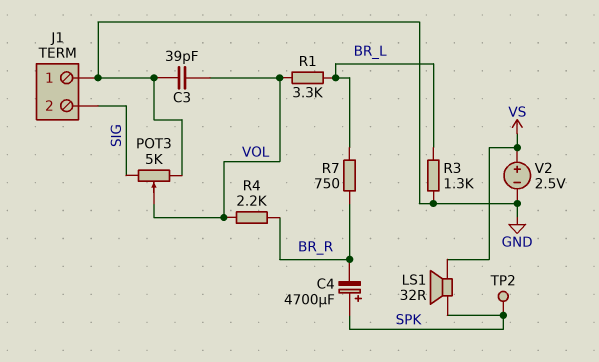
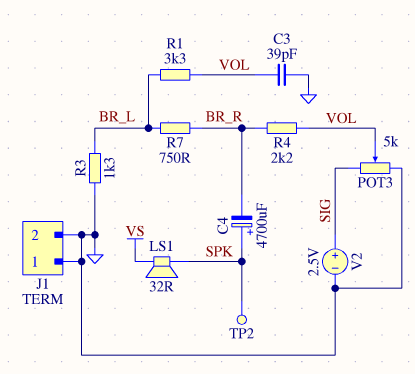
J1 pin 2: SIG -> GND
V2: 2.5V (plus VS, minus GND) -> 2.5V (plus SIG, minus GND)

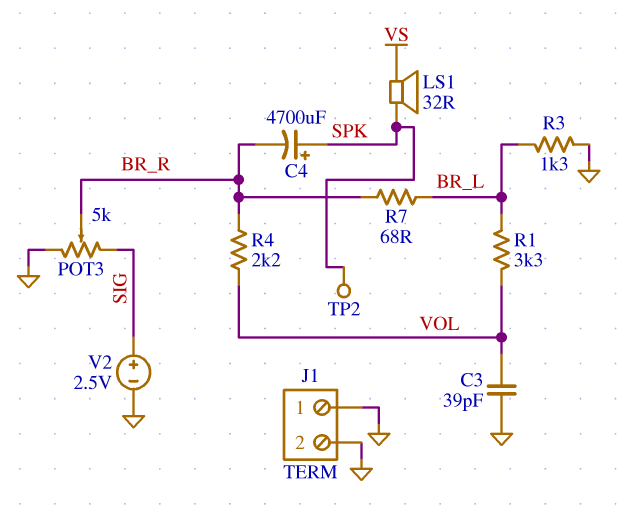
POT3: 5k (GND, SIG, wiper VOL) -> 5k (GND, SIG, wiper BR_R)
R7: 750 (BR_L, BR_R) -> 68 (BR_L, BR_R)

